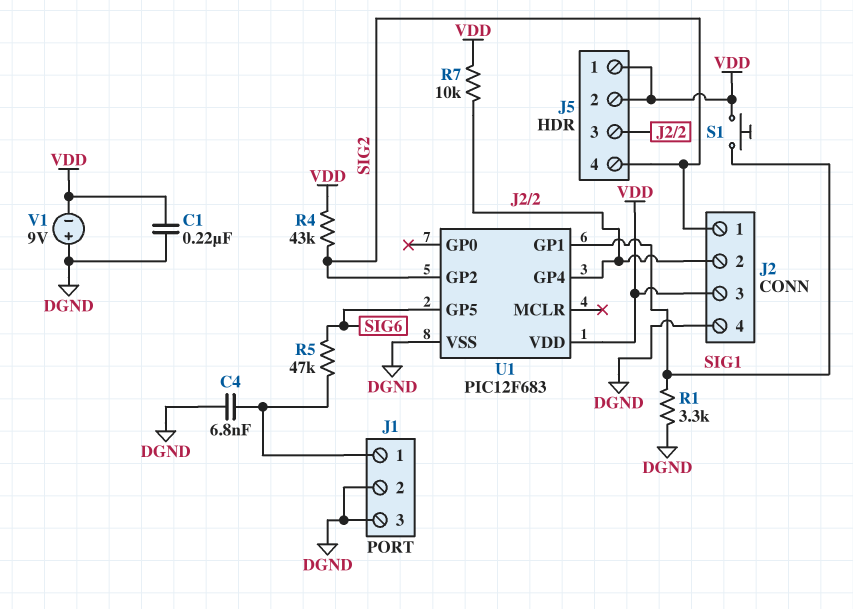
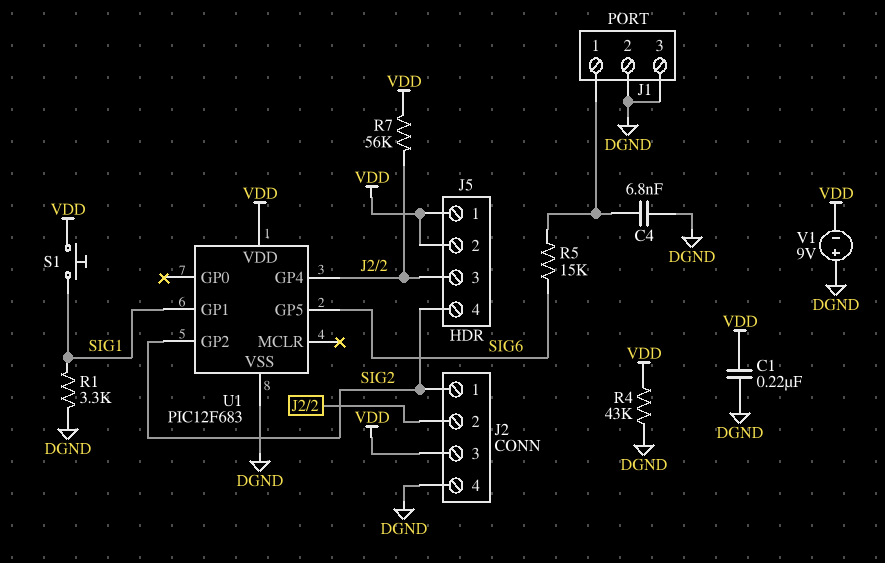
R4: 43k (SIG2, VDD) -> 43k (DGND, VDD)
R5: 47k (J1/1, SIG6) -> 15k (J1/1, SIG6)
R7: 10k (J2/2, VDD) -> 56k (J2/2, VDD)

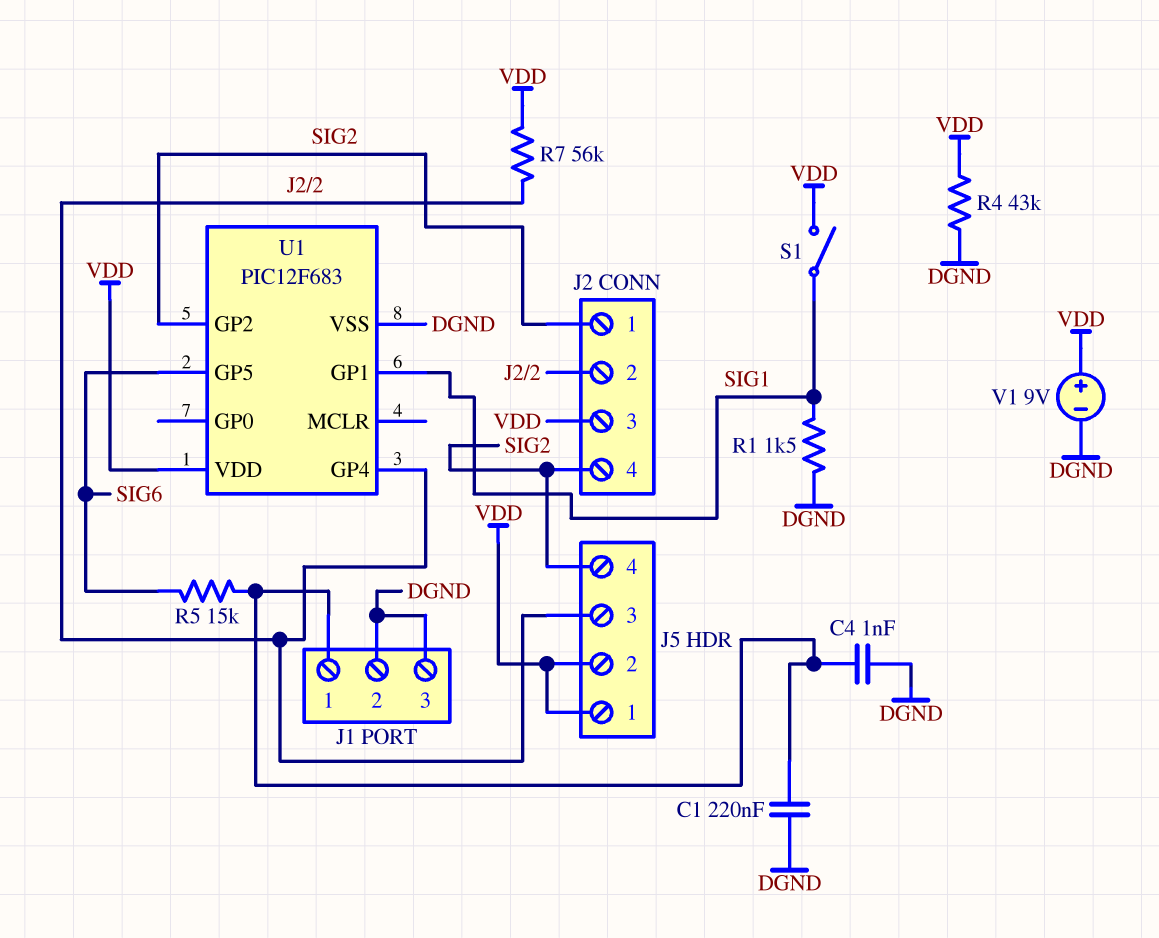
C1: 220nF (DGND, VDD) -> 220nF (DGND, J1/1)
C4: 6.8nF (DGND, J1/1) -> 1nF (DGND, J1/1)
J2 pin 4: DGND -> SIG2
R1: 3.3k (DGND, SIG1) -> 1.5k (DGND, SIG1)
S1: button (SIG1, VDD) -> switch (SIG1, VDD)
V1: 9V (plus DGND, minus VDD) -> 9V (plus VDD, minus DGND)

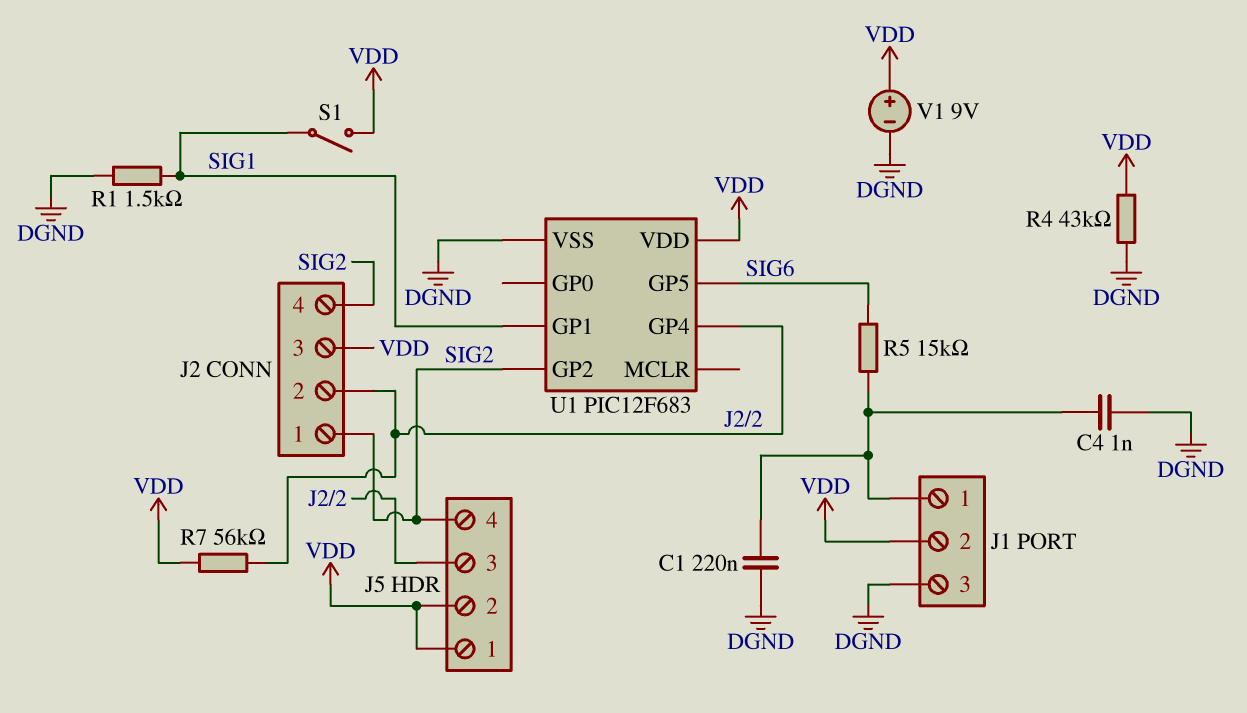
J1 pin 2: DGND -> VDD

